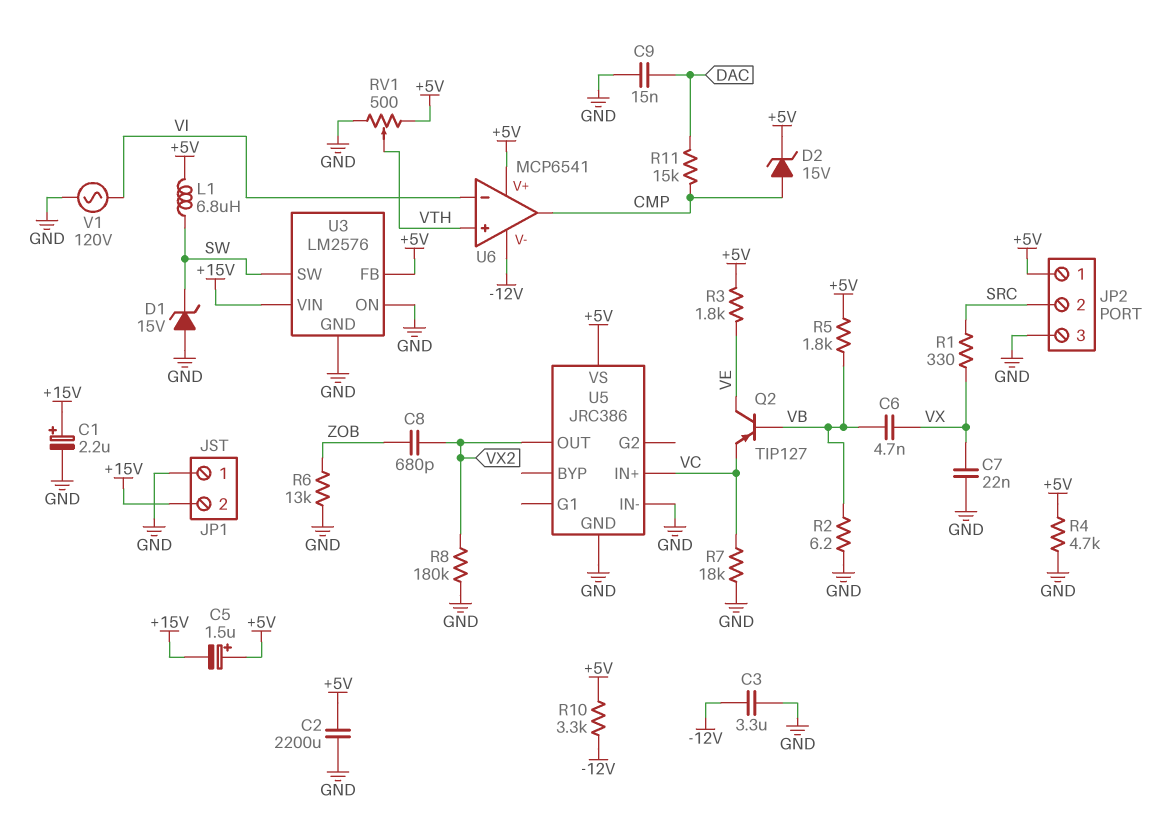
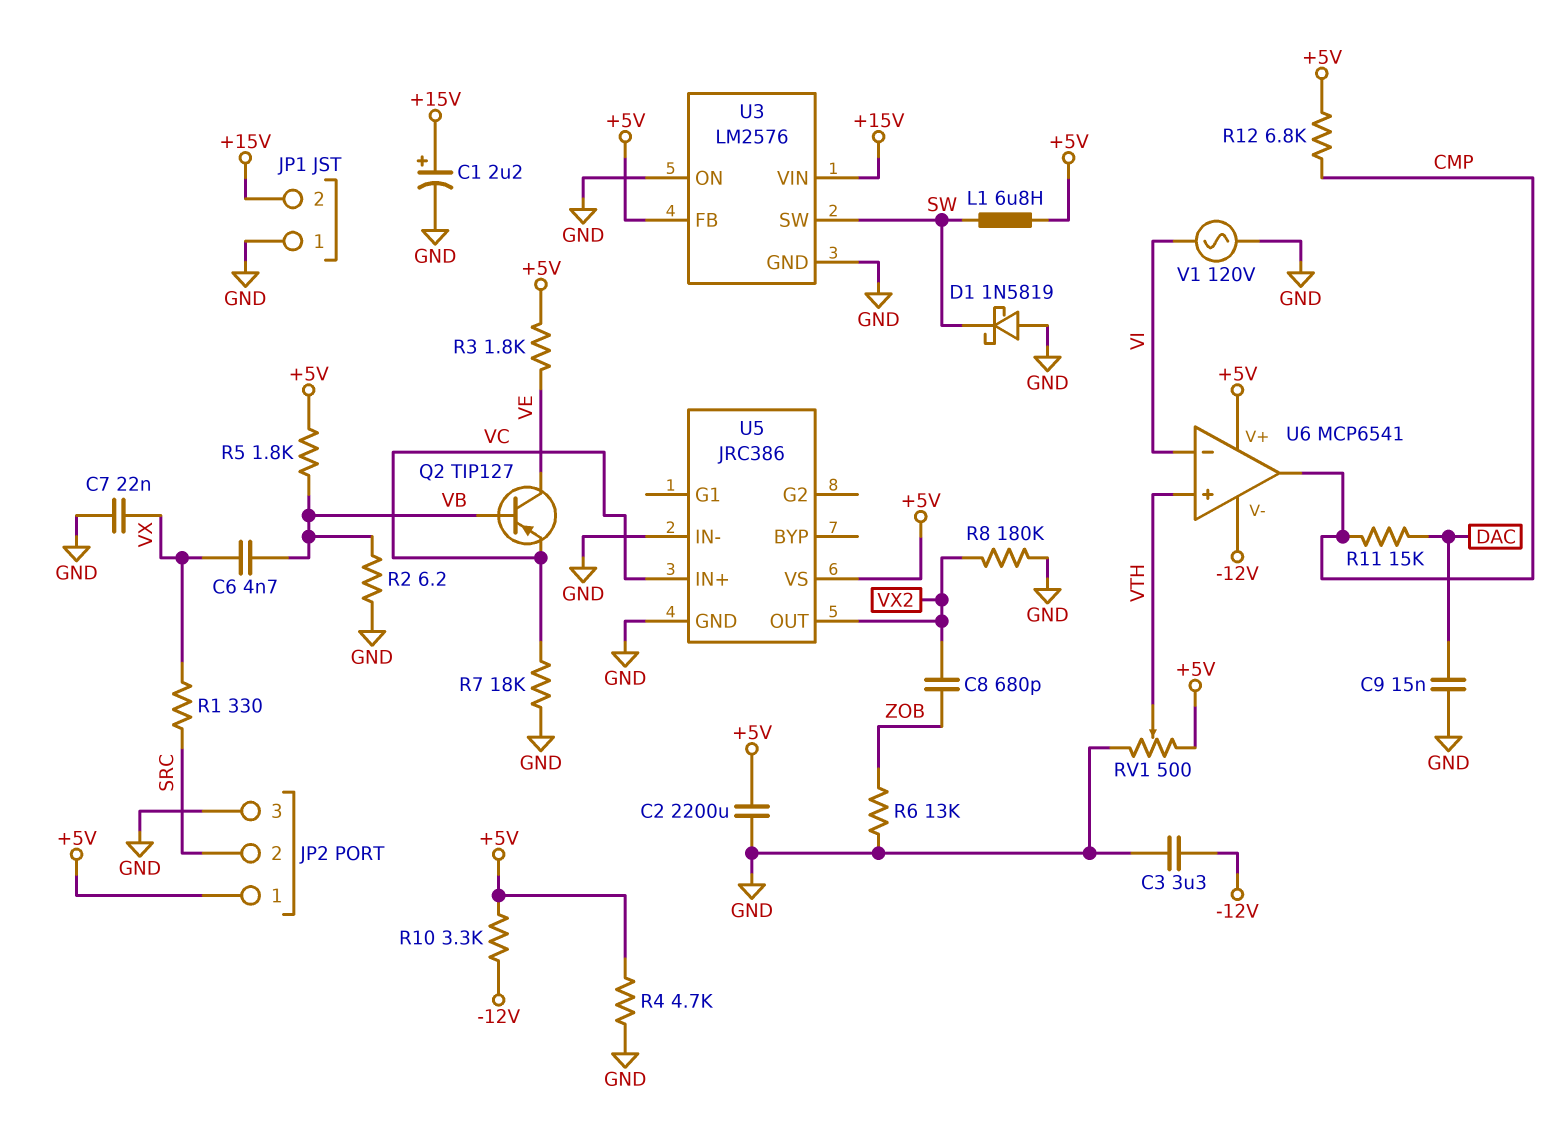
C5: 1.5uF (plus +5V, minus +15V) -> none
D1: zener 15V (A GND, K SW) -> schottky 1N5819 (A GND, K SW)
D2: zener 15V (A CMP, K +5V) -> none
R12: none -> 6.8k (+5V, CMP)

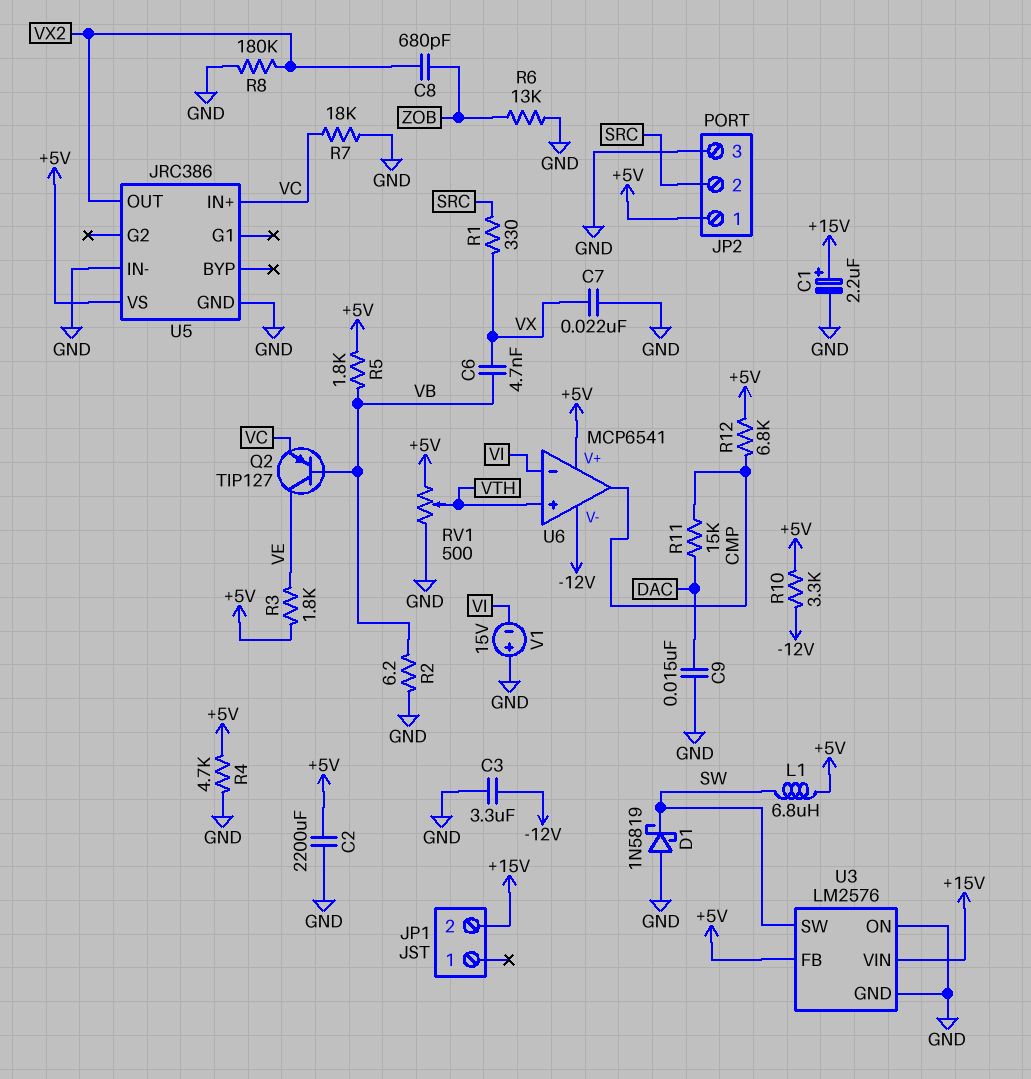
JP1 pin 1: GND -> none
V1: AC 120V (GND, VI) -> 15V (plus GND, minus VI)

